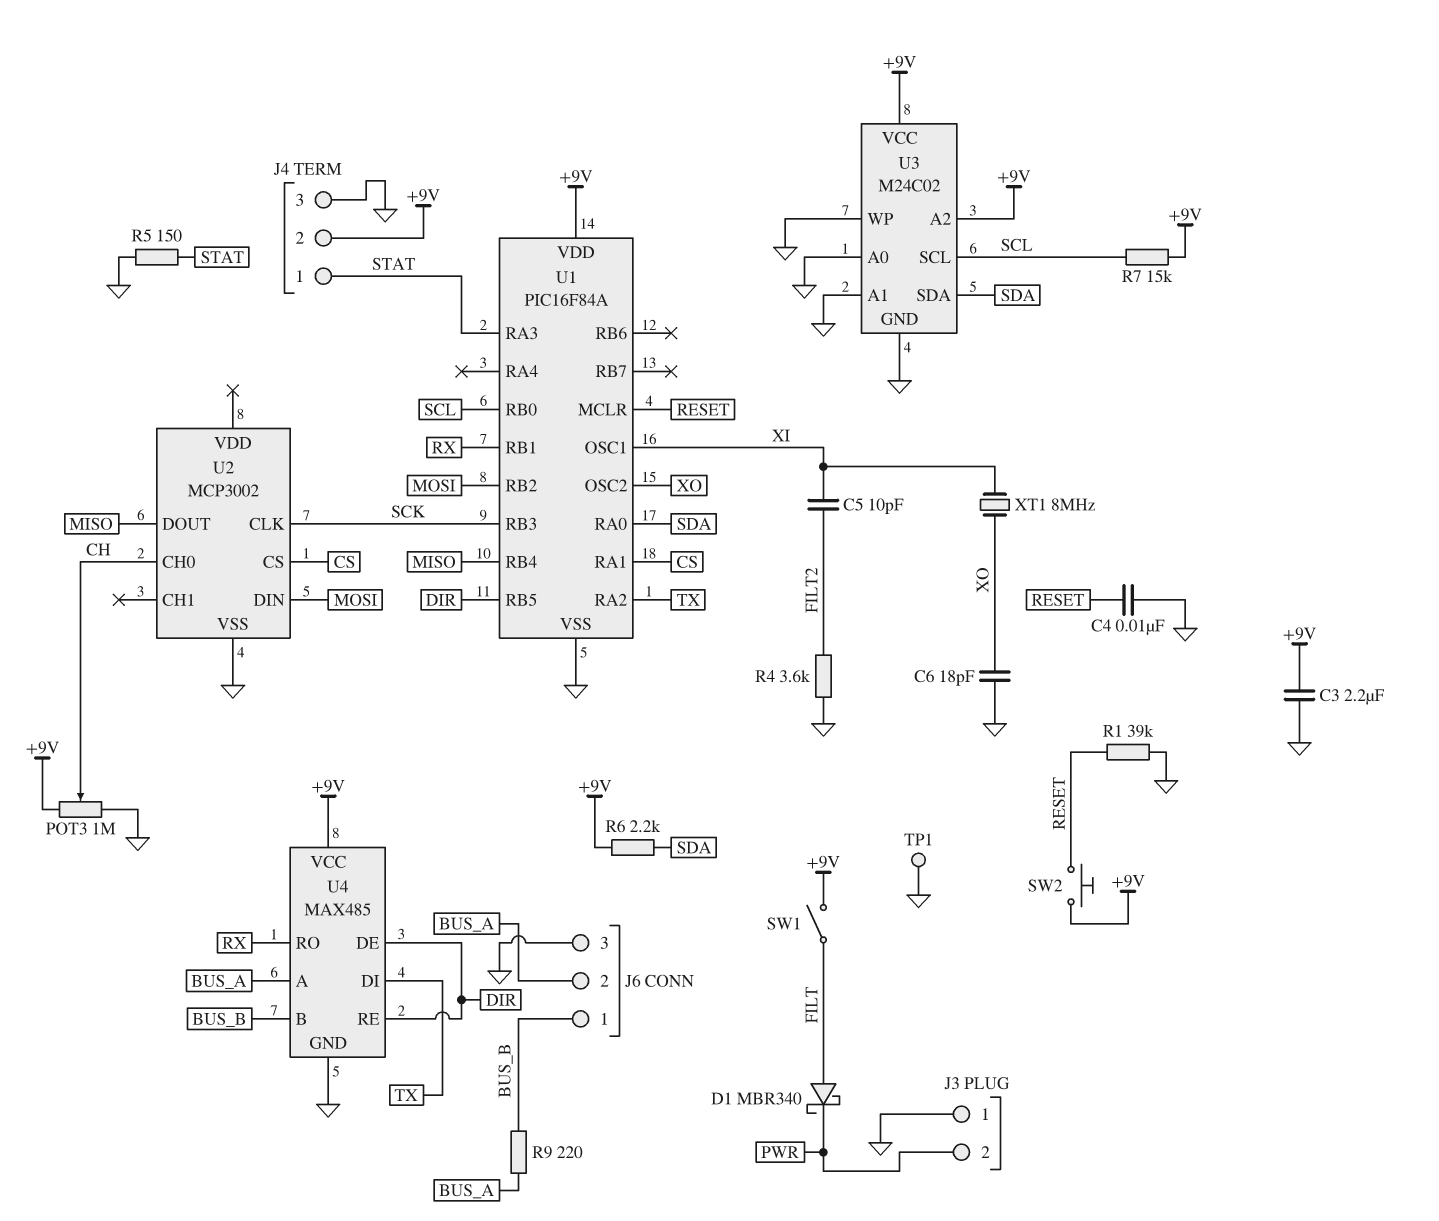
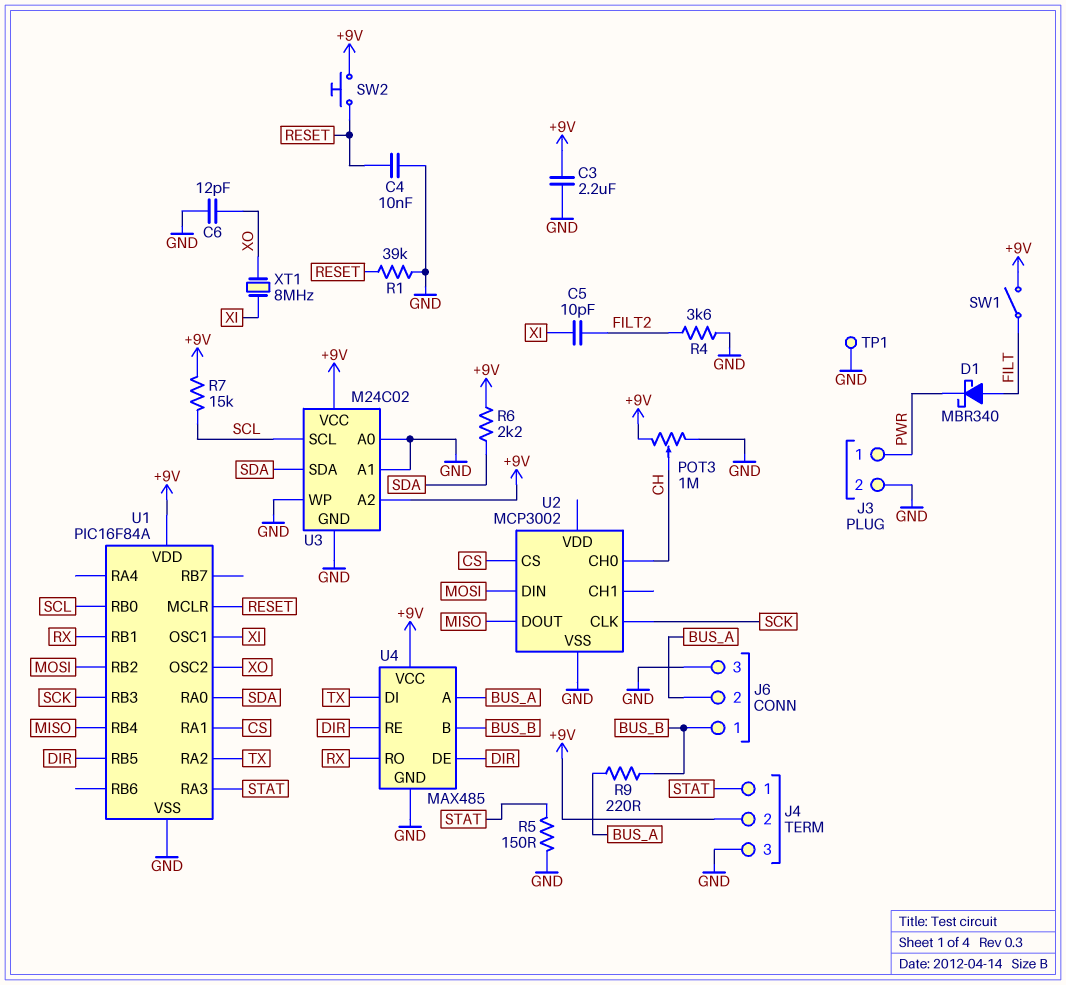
C6: 18pF (GND, XO) -> 12pF (GND, XO)
J3 pin 1: GND -> PWR
J3 pin 2: PWR -> GND

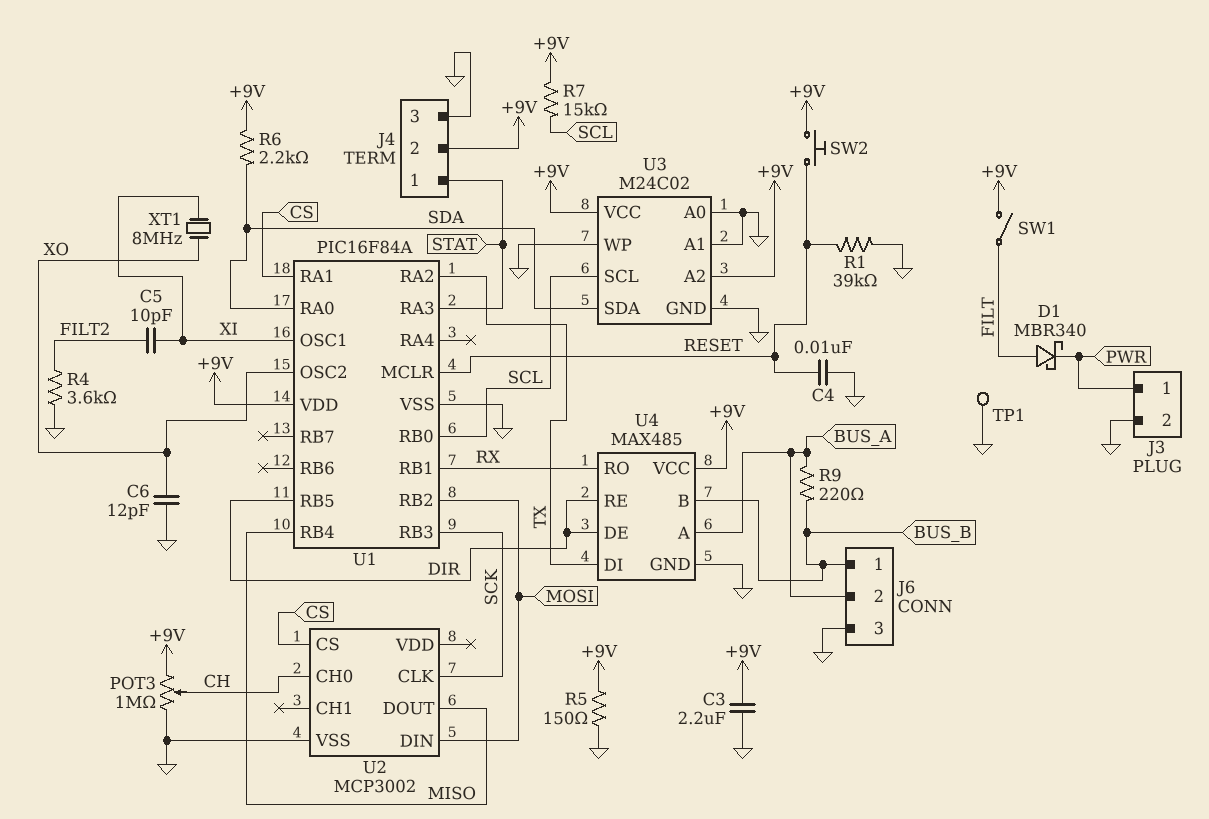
R5: 150 (GND, STAT) -> 150 (+9V, GND)

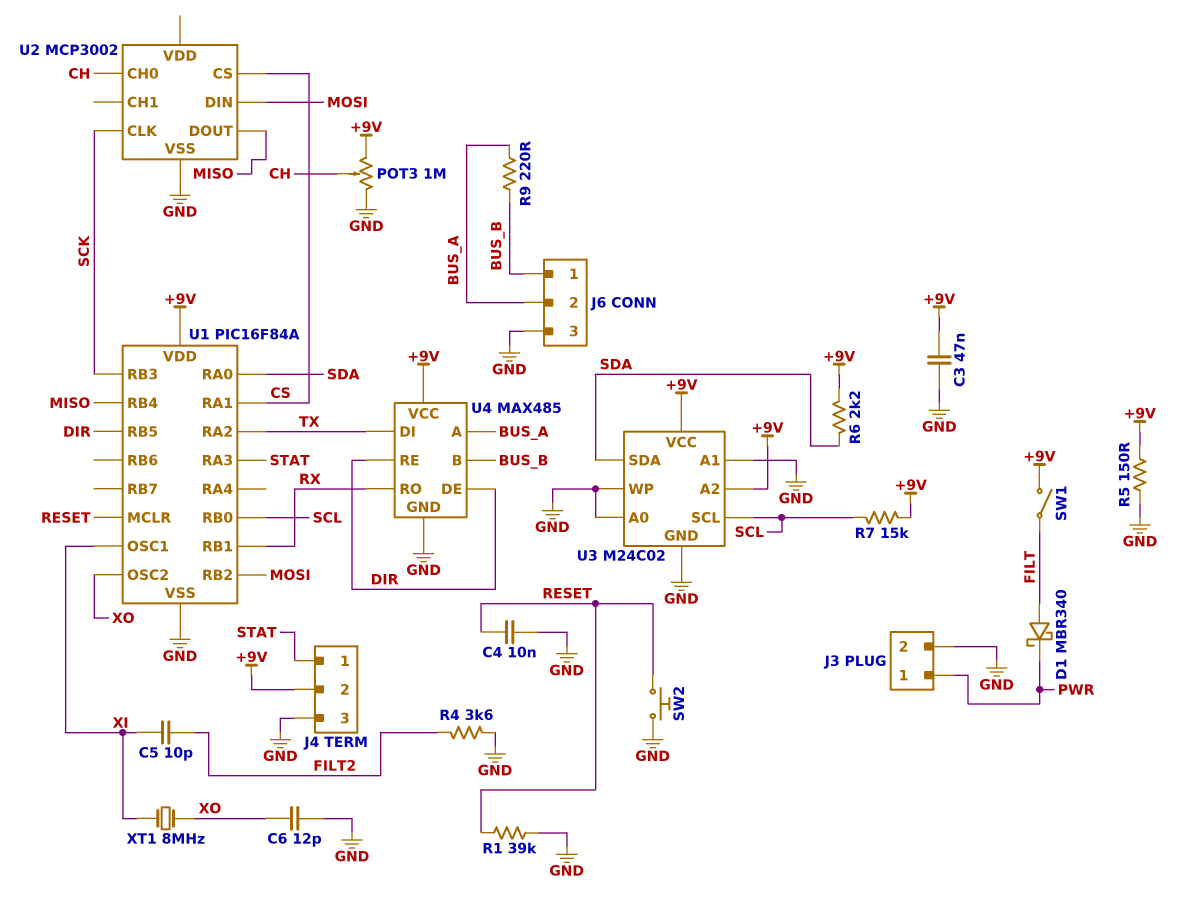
C3: 2.2uF (+9V, GND) -> 47nF (+9V, GND)
SW2: button (+9V, RESET) -> button (GND, RESET)
TP1: test point (GND) -> none

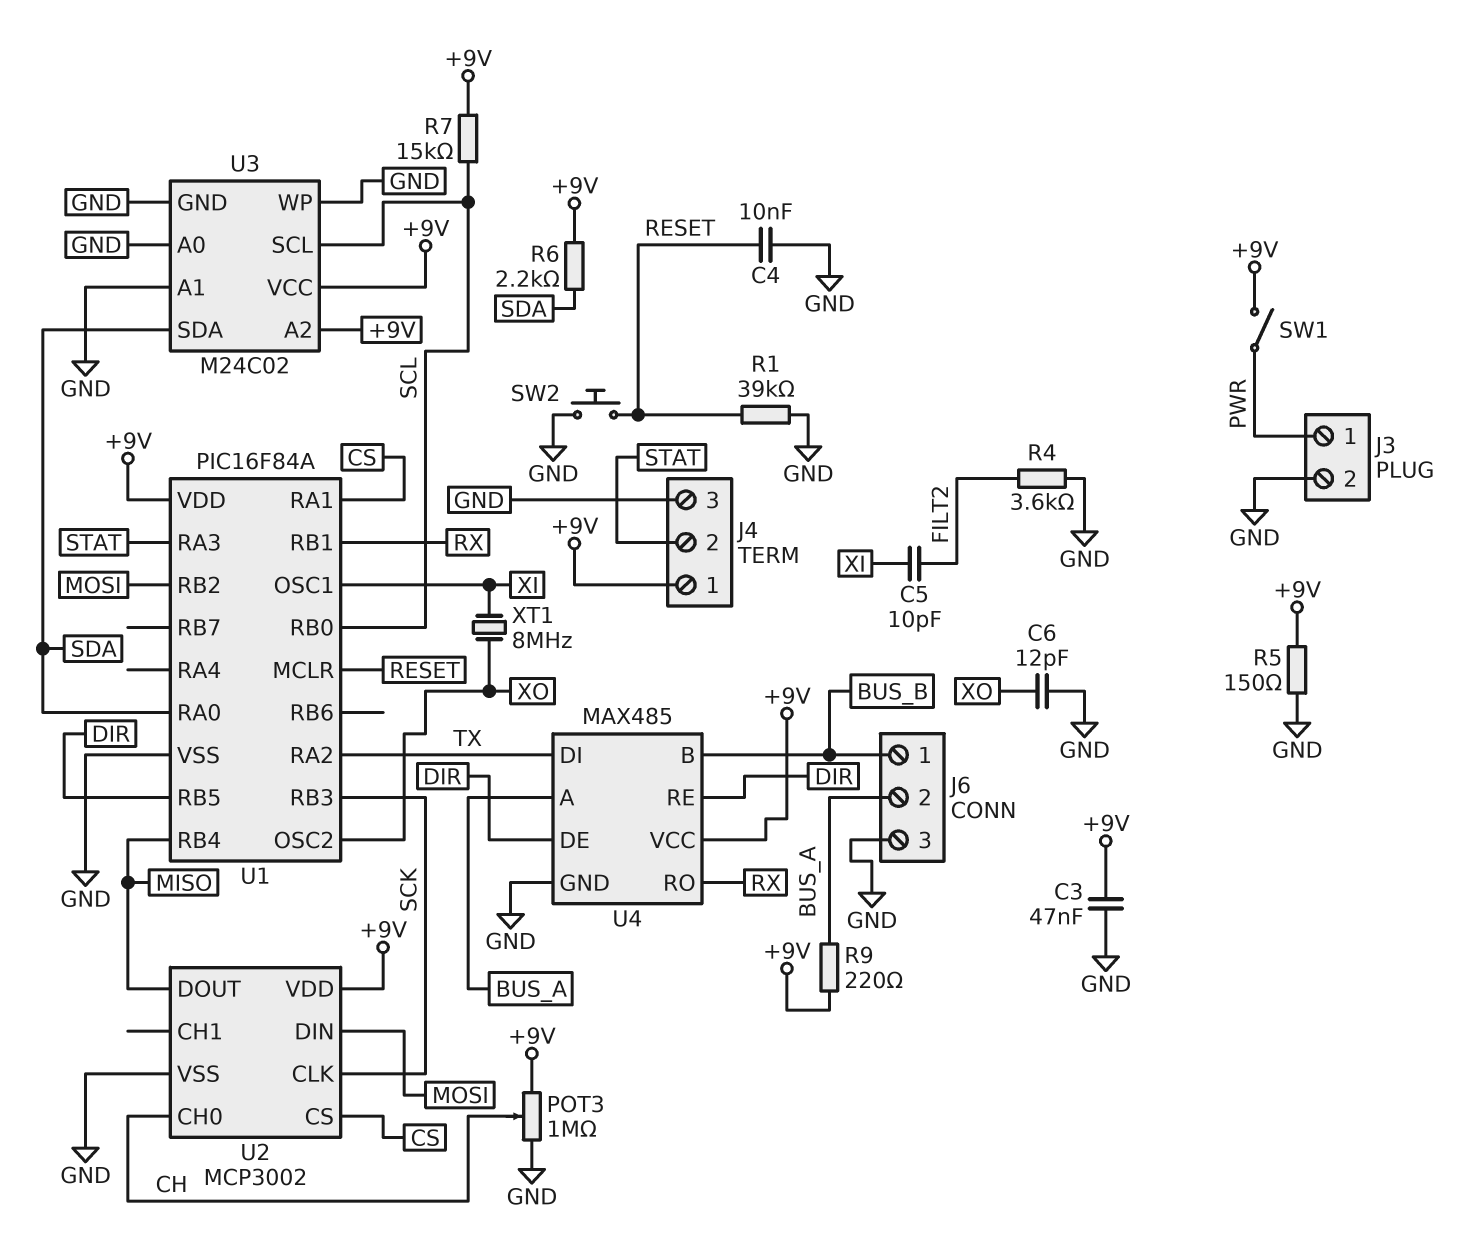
D1: schottky MBR340 (A FILT, K PWR) -> none
J4 pin 1: STAT -> +9V
J4 pin 2: +9V -> STAT
R9: 220 (BUS_A, BUS_B) -> 220 (+9V, BUS_A)
SW1: switch (+9V, FILT) -> switch (+9V, PWR)
U2 pin VDD: none -> +9V

